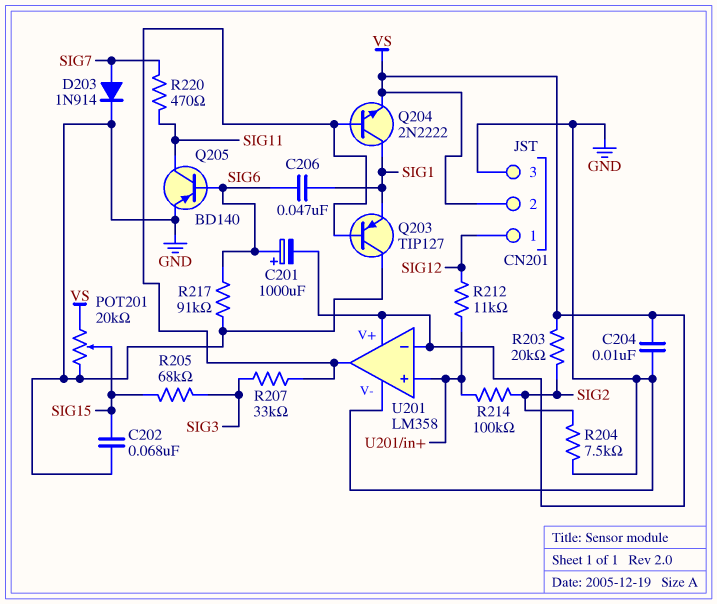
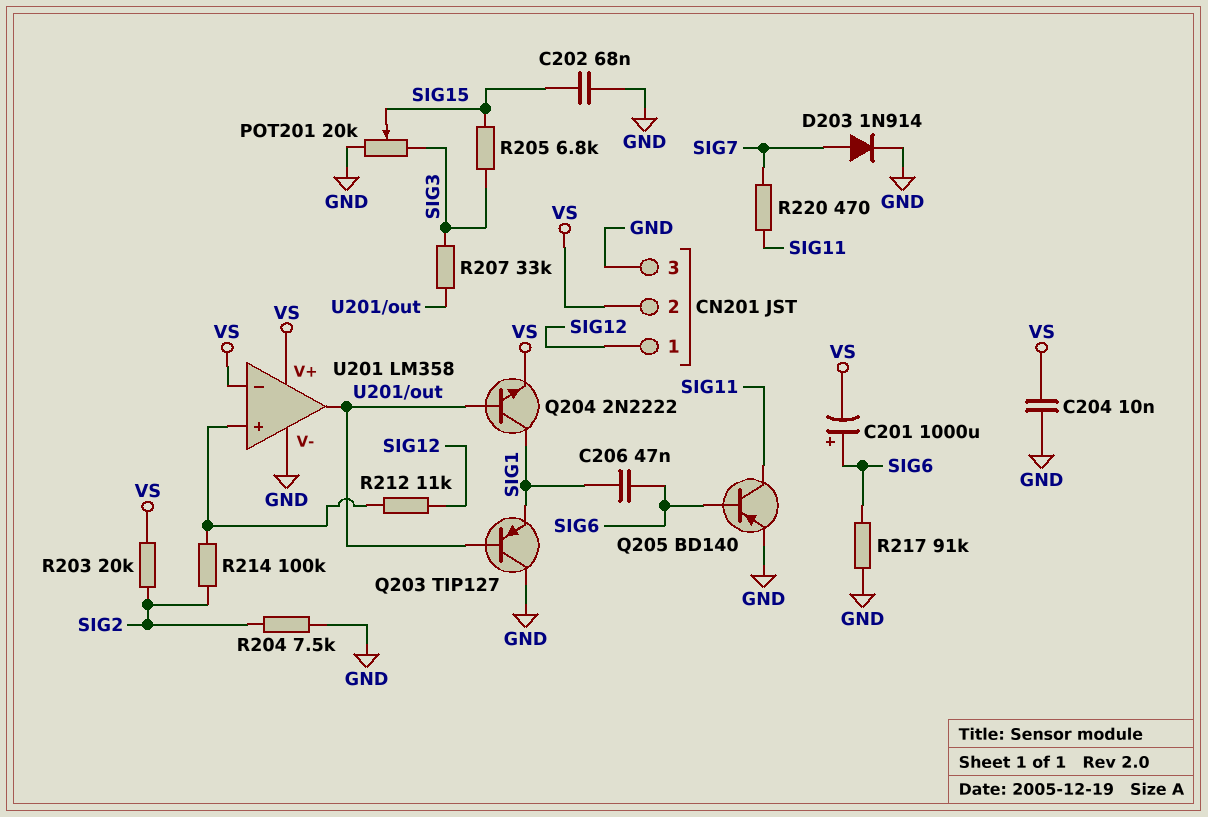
POT201: 20k (GND, VS, wiper SIG15) -> 20k (GND, SIG3, wiper SIG15)
R205: 68k (SIG3, SIG15) -> 6.8k (SIG3, SIG15)

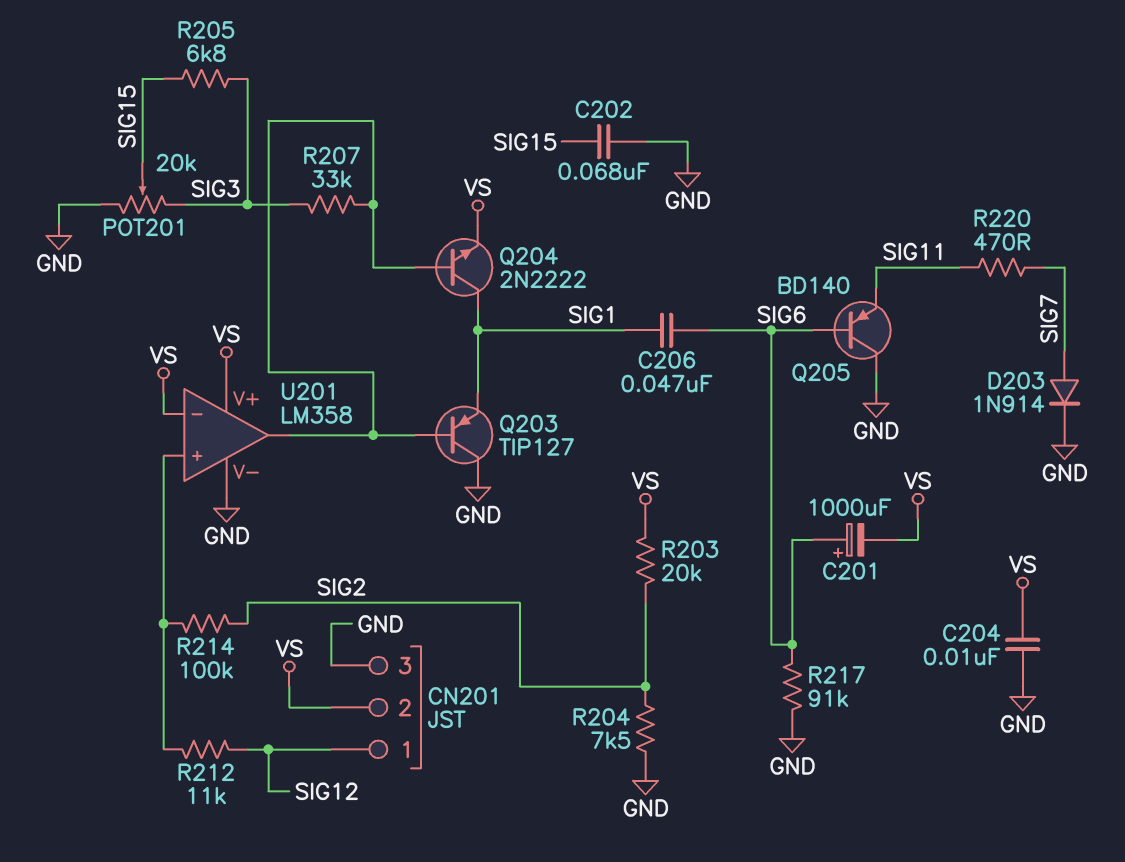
Q205: PNP BD140 (B SIG6, C SIG11, E GND) -> PNP BD140 (B SIG6, C GND, E SIG11)

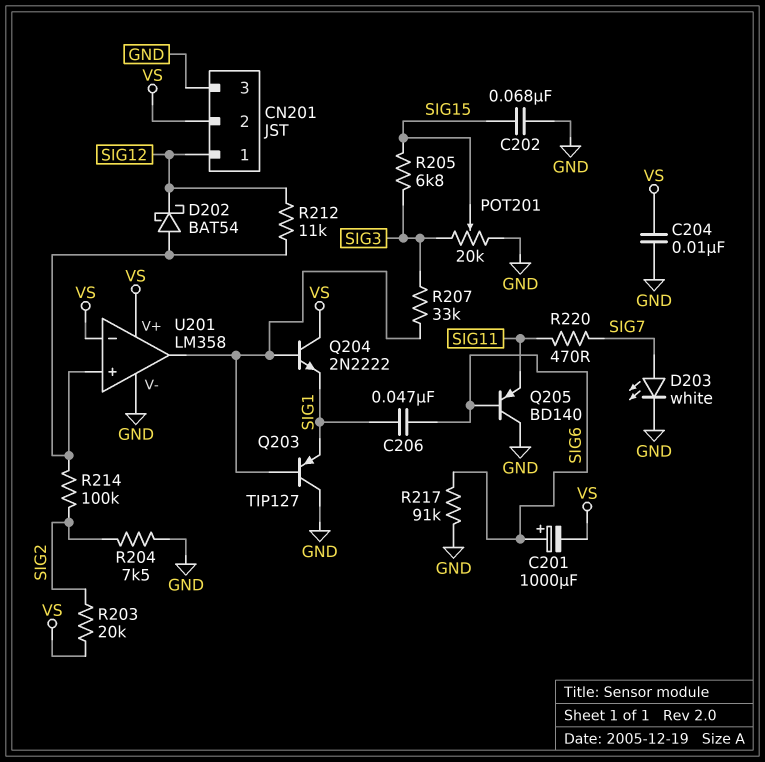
D202: none -> schottky BAT54 (A U201/in+, K SIG12)
D203: diode 1N914 (A SIG7, K GND) -> LED white (A SIG7, K GND)
Q204: NPN 2N2222 (B U201/out, C SIG1, E VS) -> NPN 2N2222 (B U201/out, C VS, E SIG1)

